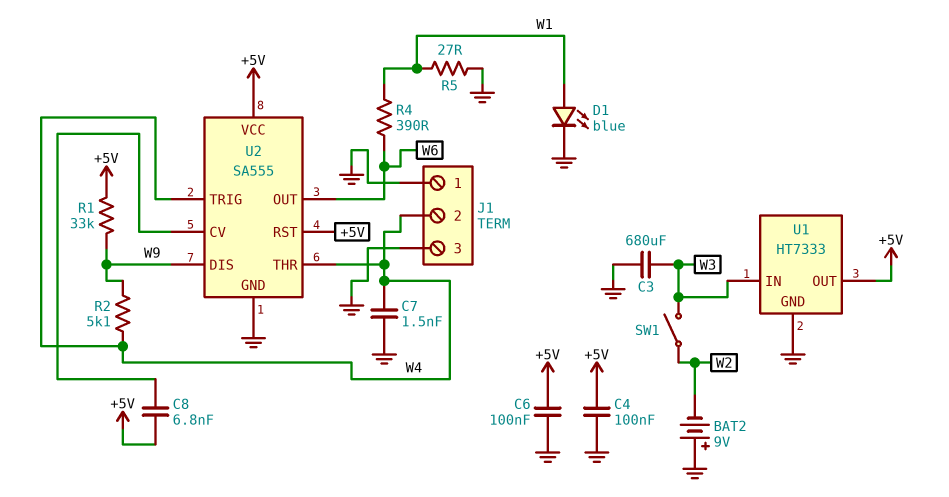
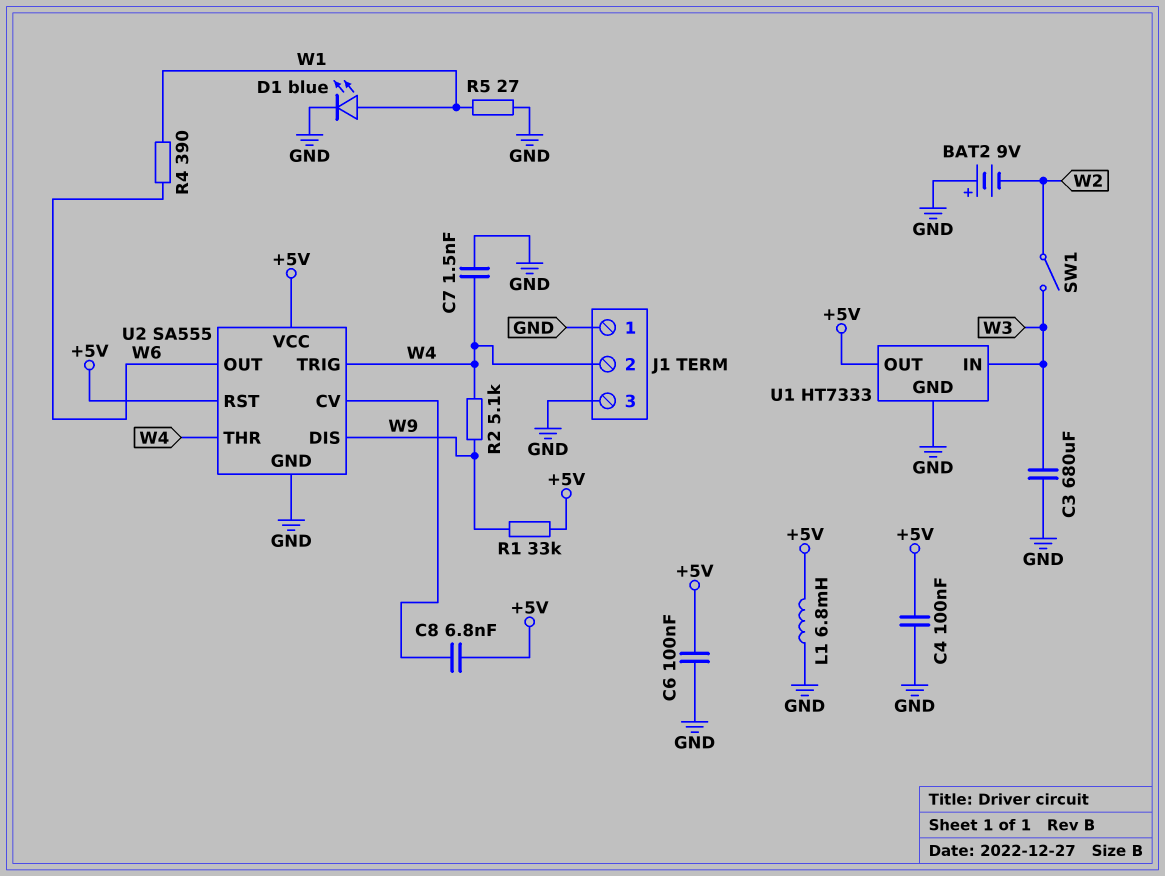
L1: none -> 6.8mH (+5V, GND)

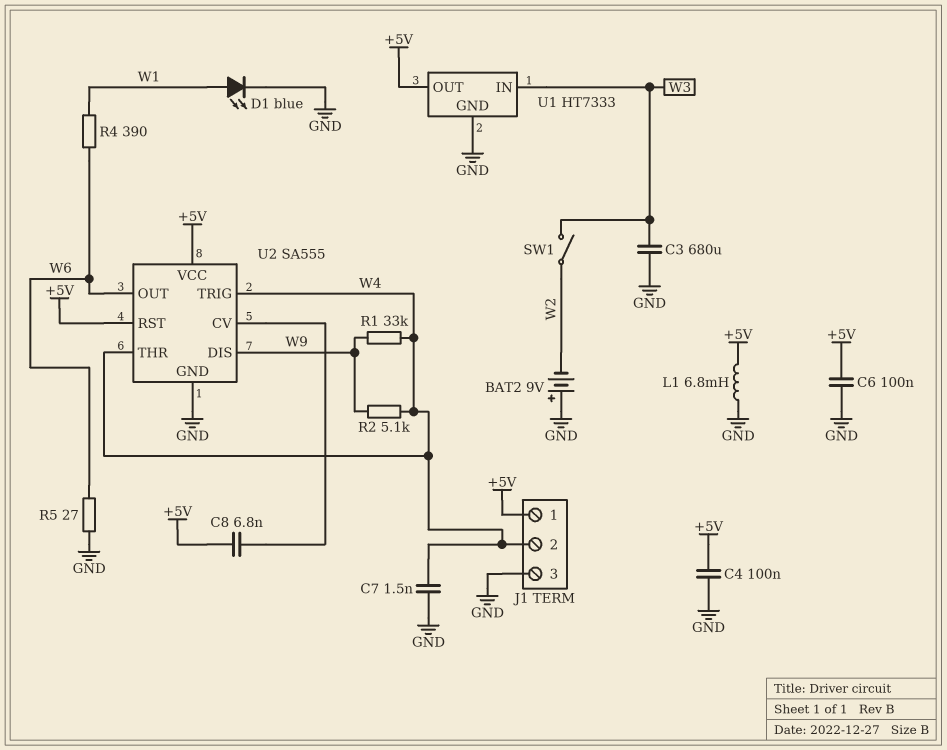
J1 pin 1: GND -> +5V
R1: 33k (+5V, W9) -> 33k (W4, W9)
R5: 27 (GND, W1) -> 27 (GND, W6)

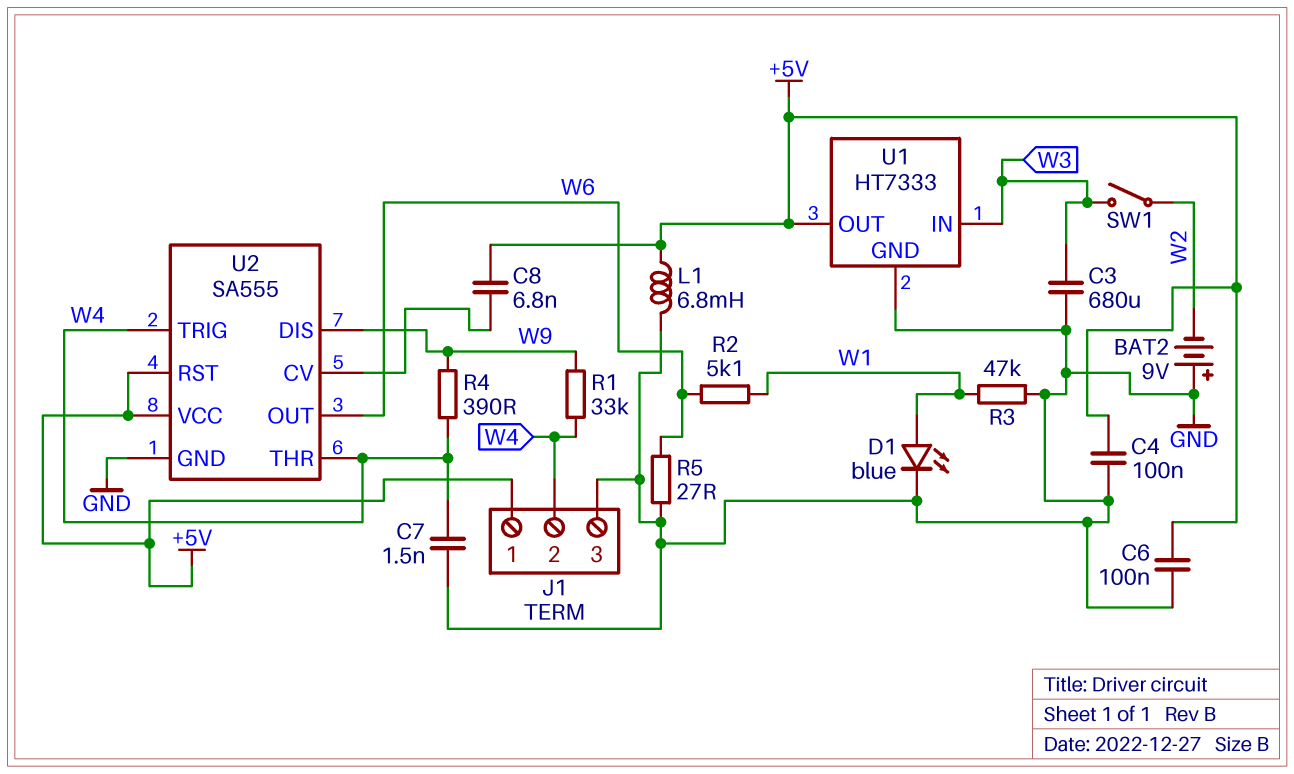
R2: 5.1k (W4, W9) -> 5.1k (W1, W6)
R3: none -> 47k (GND, W1)
R4: 390 (W1, W6) -> 390 (W4, W9)

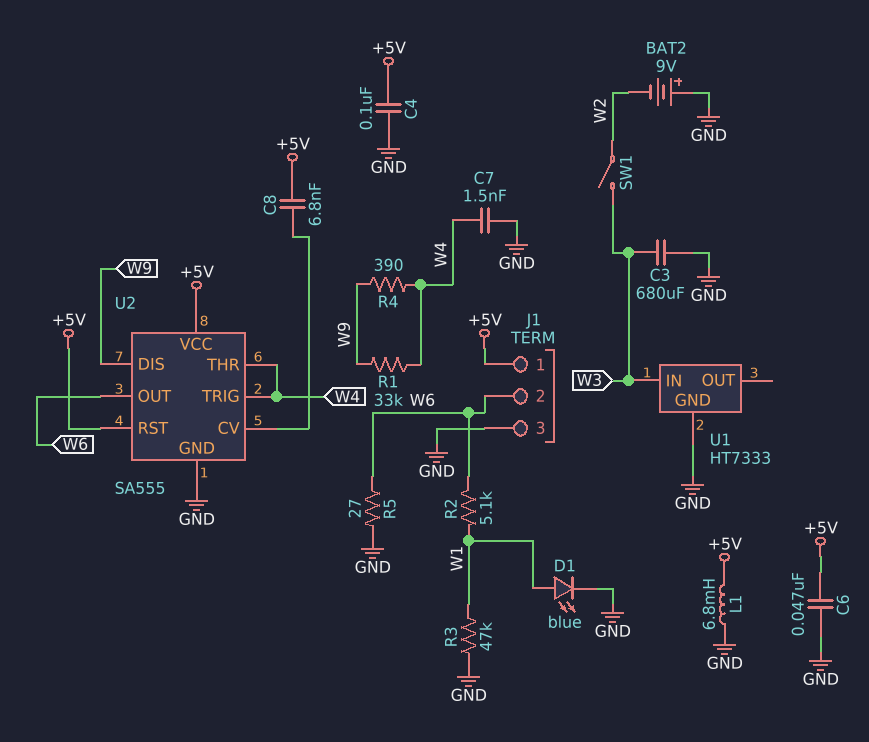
C6: 100nF (+5V, GND) -> 47nF (+5V, GND)
J1 pin 2: W4 -> W6
U1 pin OUT: +5V -> none

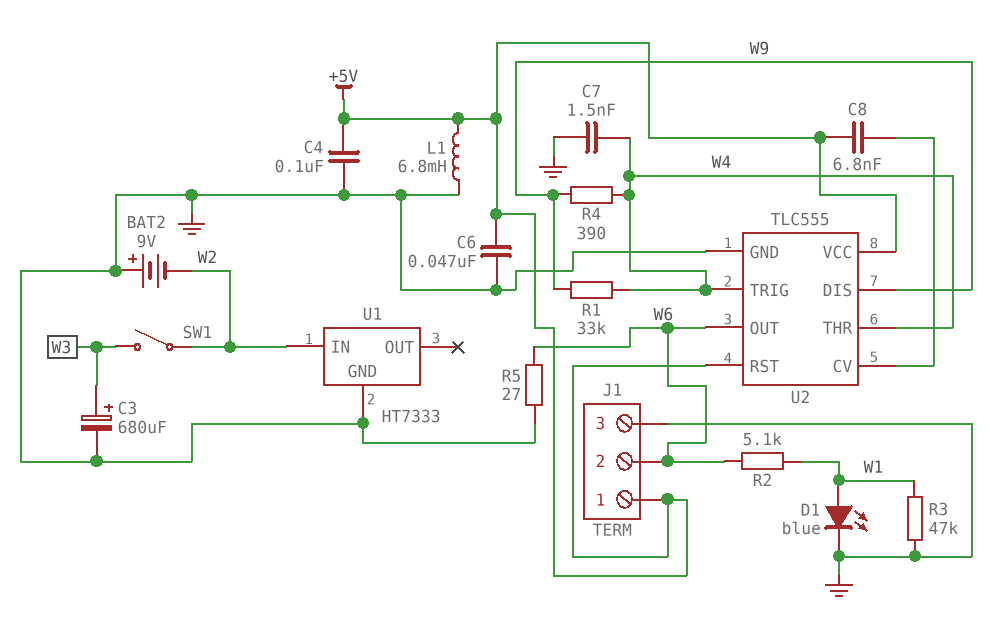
C3: 680uF (GND, W3) -> 680uF (plus W3, minus GND)
U1 pin IN: W3 -> W2
U2: SA555 -> TLC555

